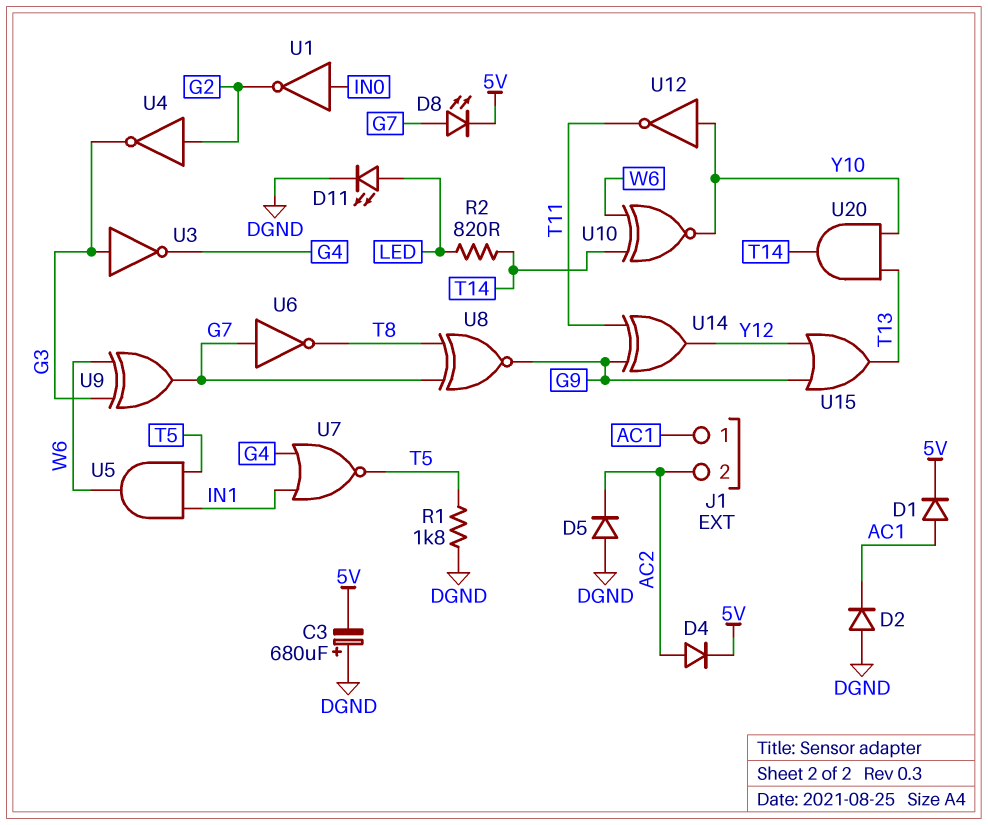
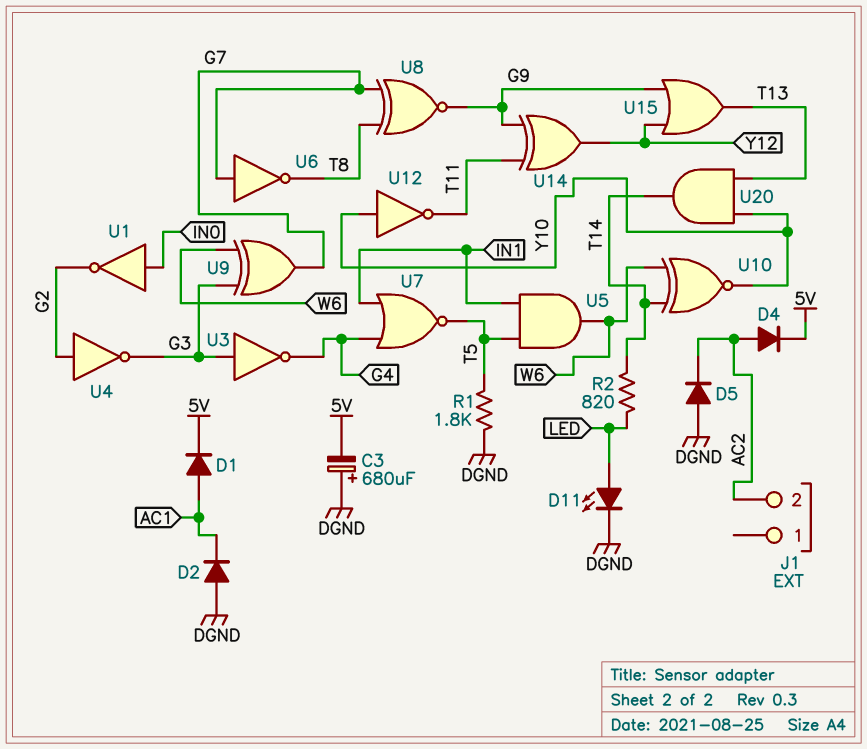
D8: LED (A G7, K 5V) -> none
J1 pin 1: AC1 -> none

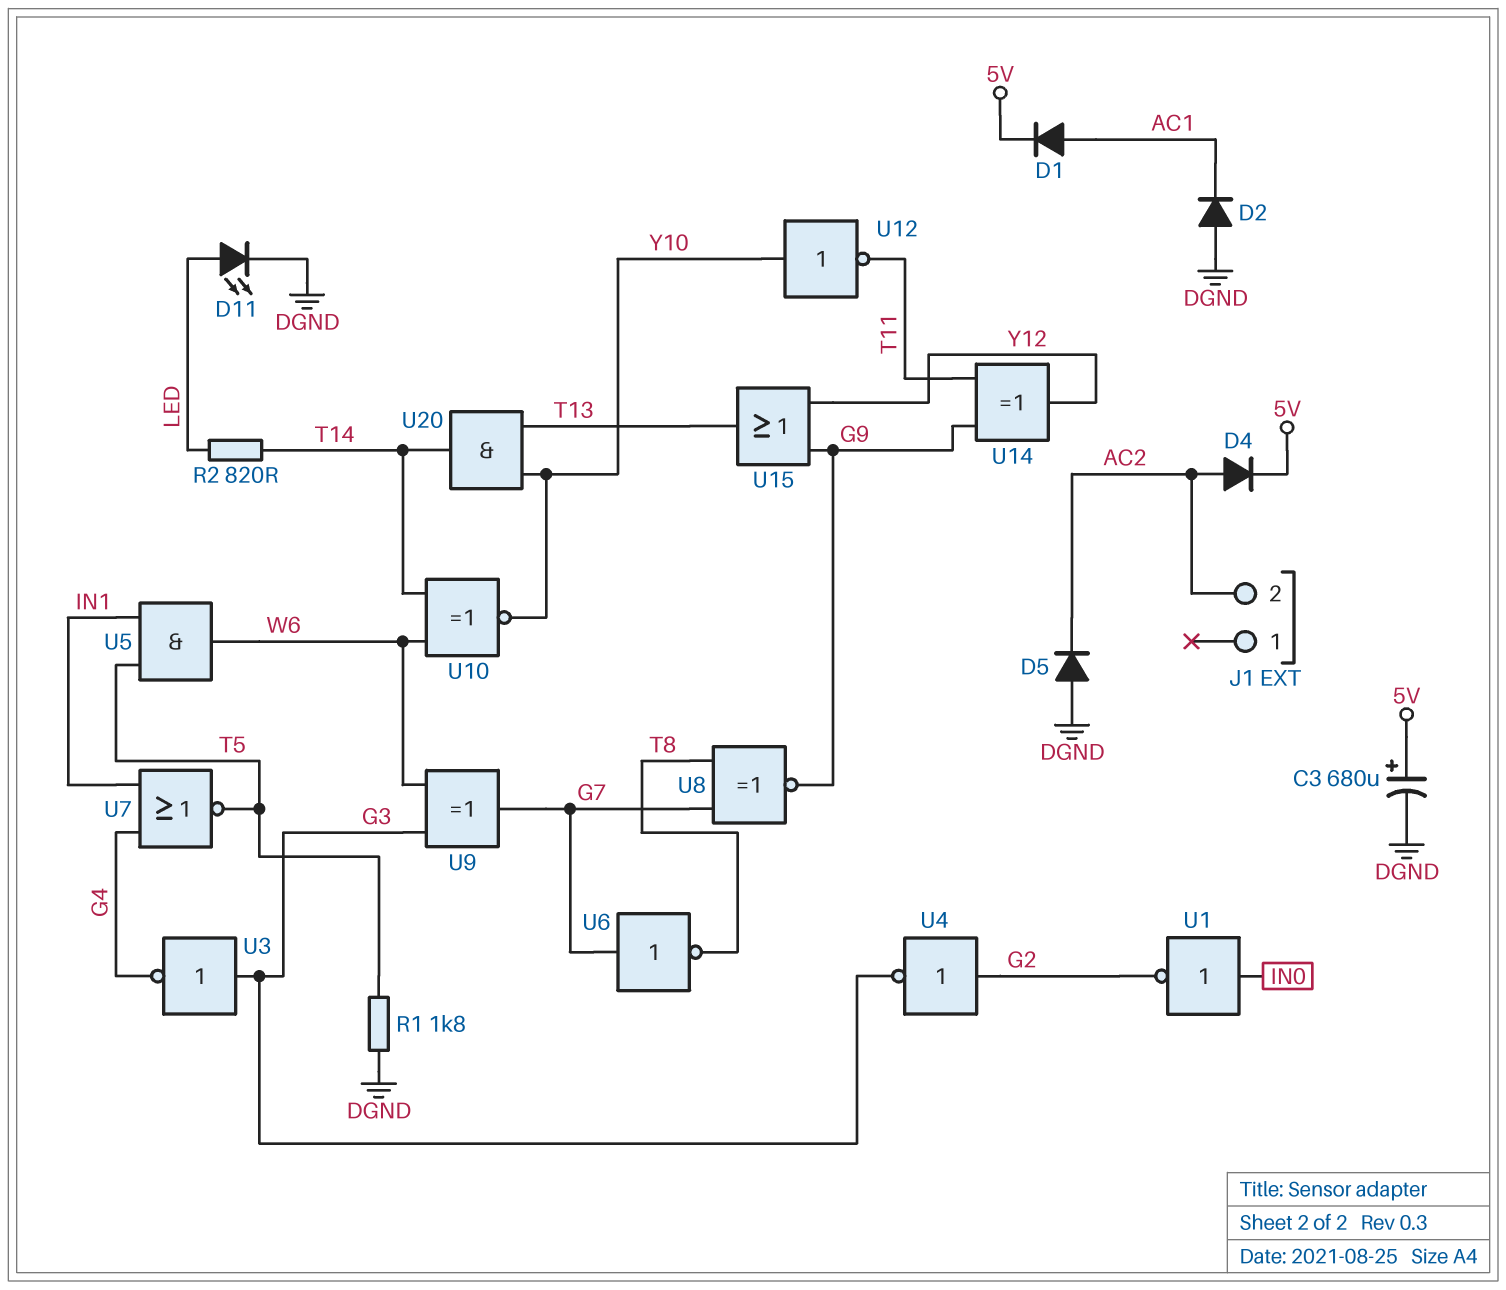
C3: 680uF (plus DGND, minus 5V) -> 680uF (plus 5V, minus DGND)

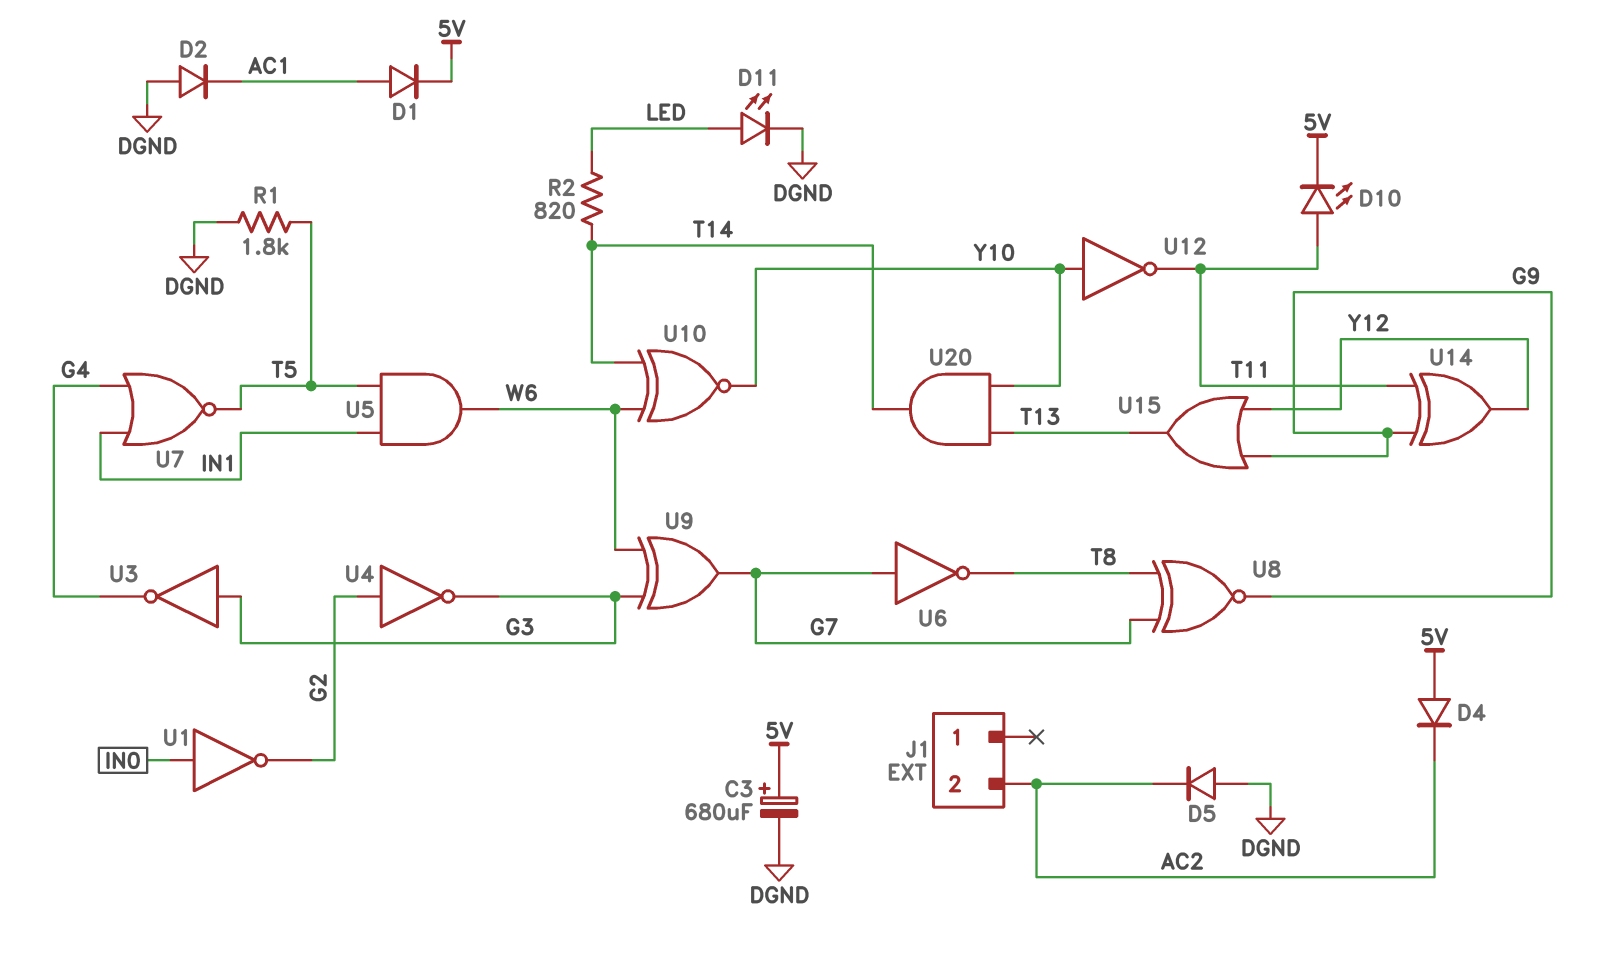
D4: diode (A AC2, K 5V) -> diode (A 5V, K AC2)
D10: none -> LED (A T11, K 5V)

